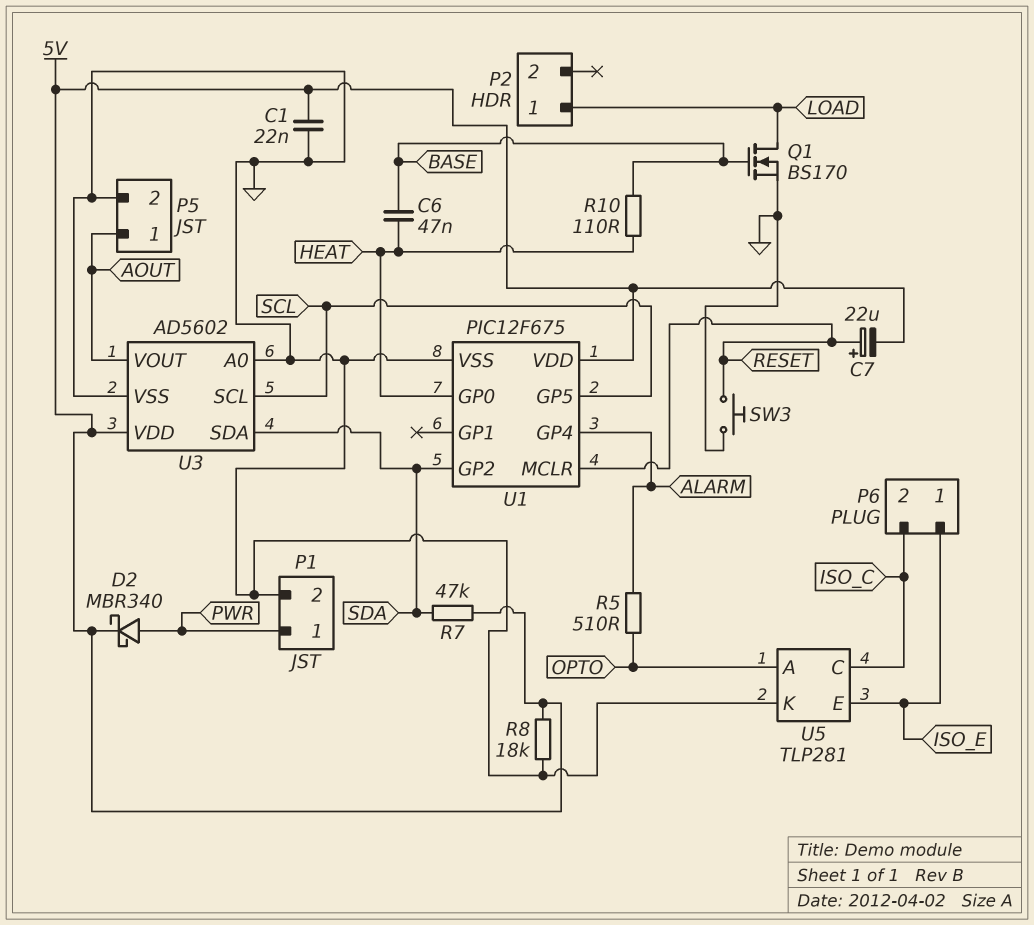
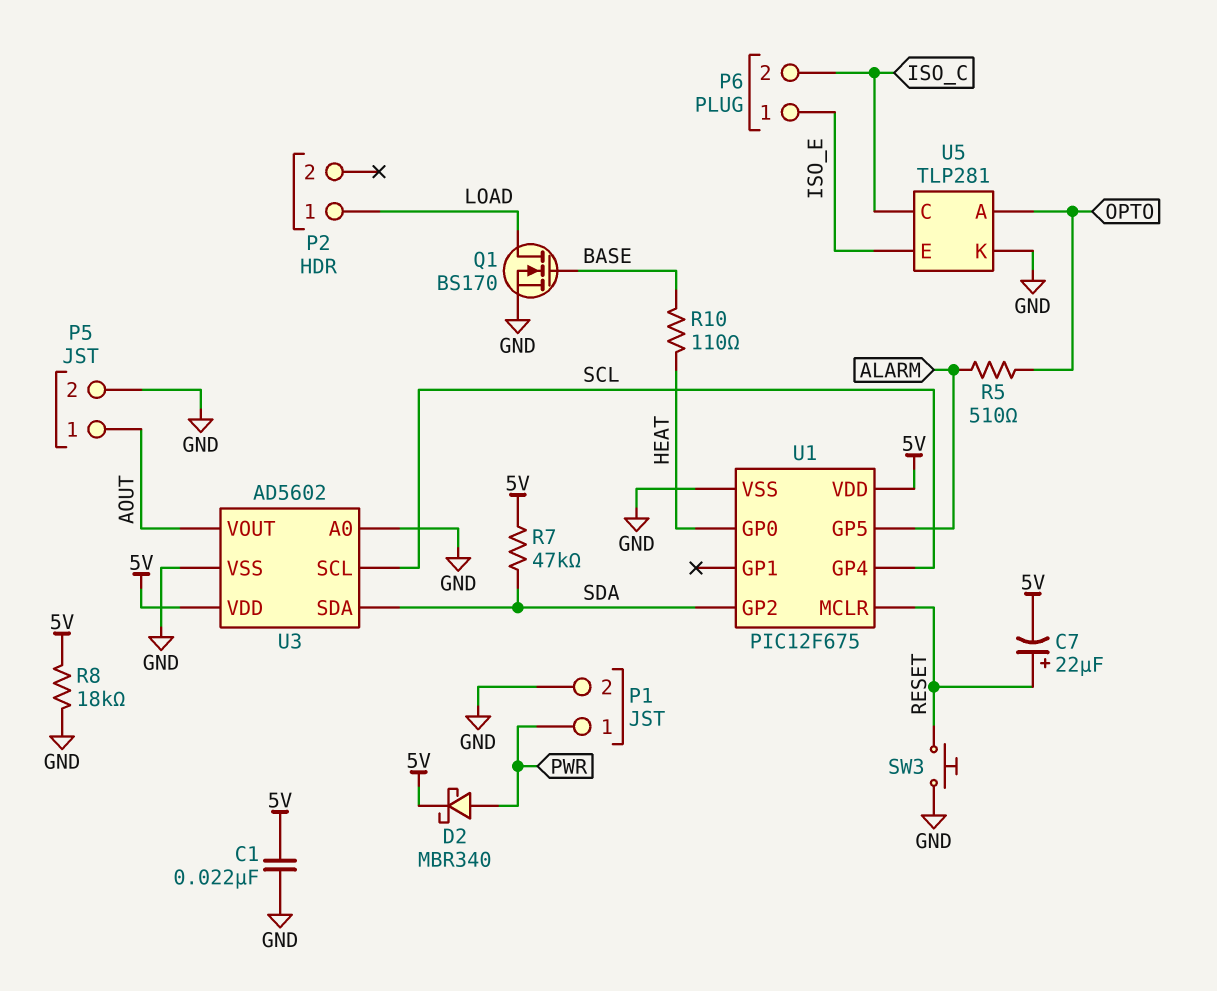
C6: 47nF (BASE, HEAT) -> none
U1 pin GP4: ALARM -> SCL
U1 pin GP5: SCL -> ALARM

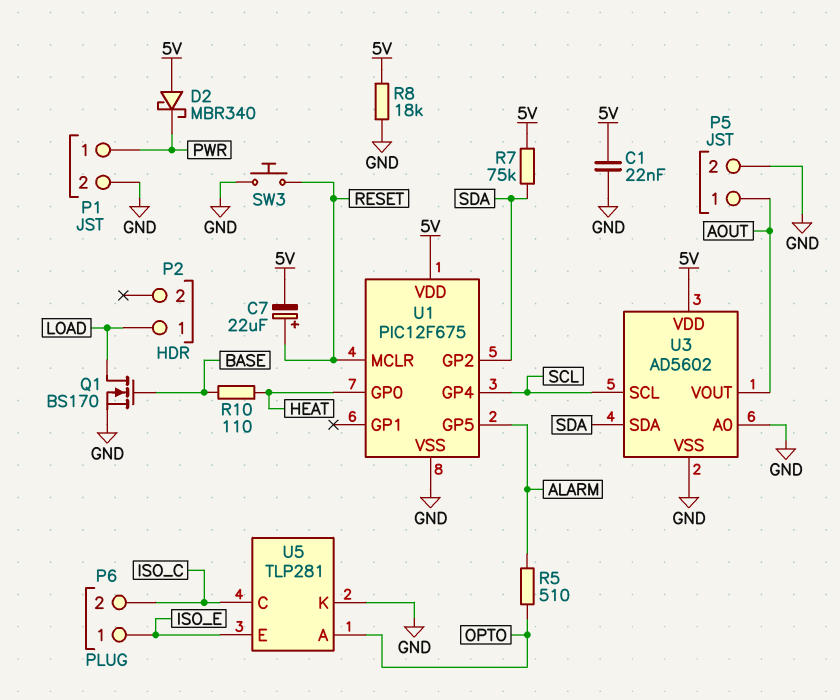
D2: schottky MBR340 (A PWR, K 5V) -> schottky MBR340 (A 5V, K PWR)
R7: 47k (5V, SDA) -> 75k (5V, SDA)

